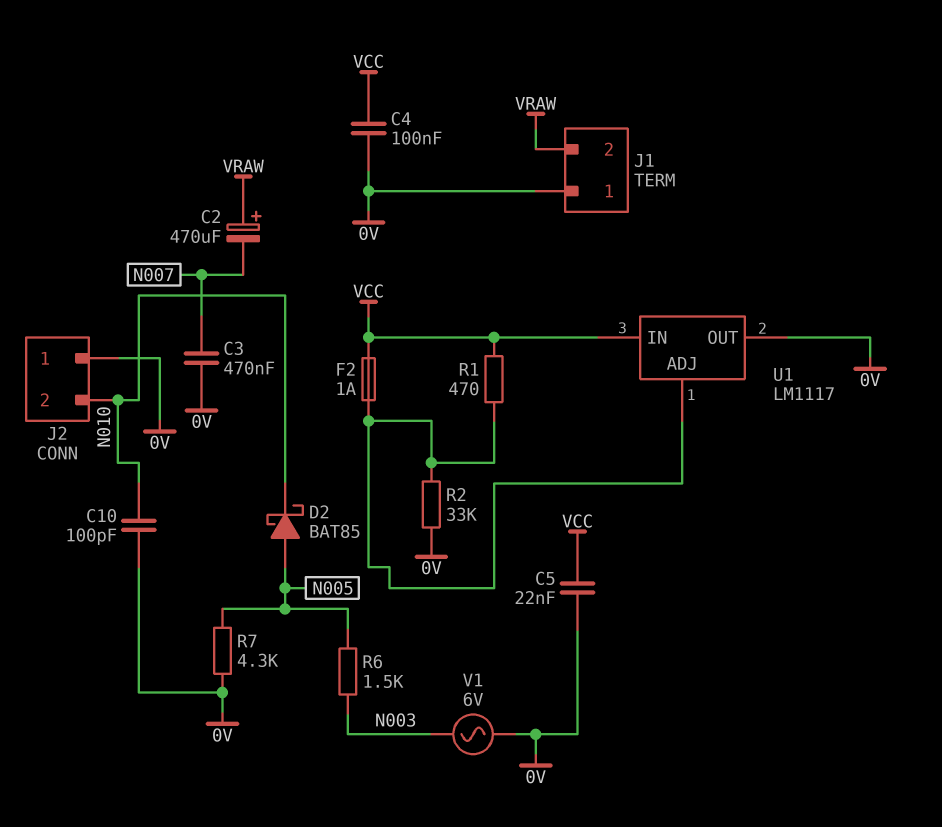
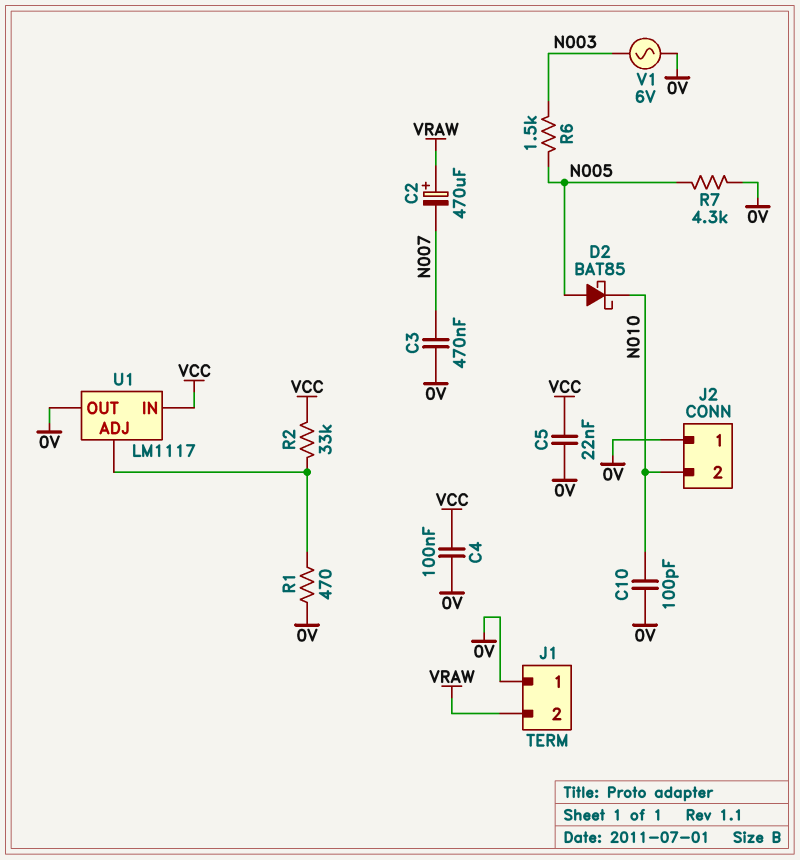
F2: 1A (U1/ADJ, VCC) -> none
R1: 470 (U1/ADJ, VCC) -> 470 (0V, U1/ADJ)
R2: 33k (0V, U1/ADJ) -> 33k (U1/ADJ, VCC)

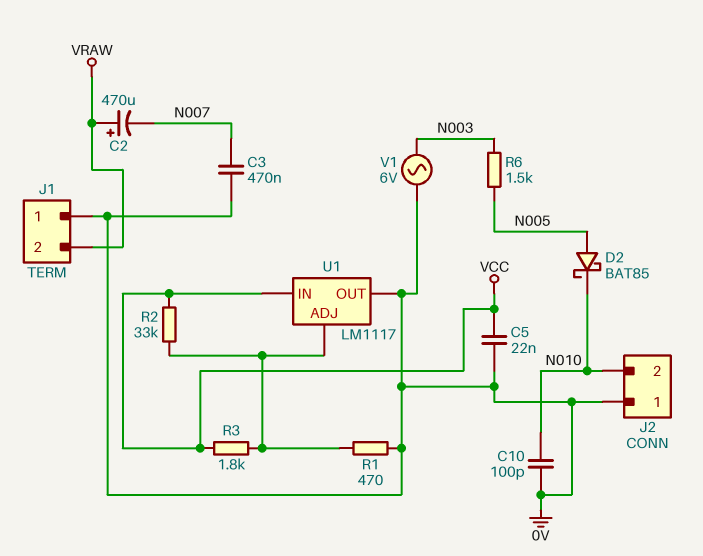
C4: 100nF (0V, VCC) -> none
R3: none -> 1.8k (U1/ADJ, VCC)
R7: 4.3k (0V, N005) -> none

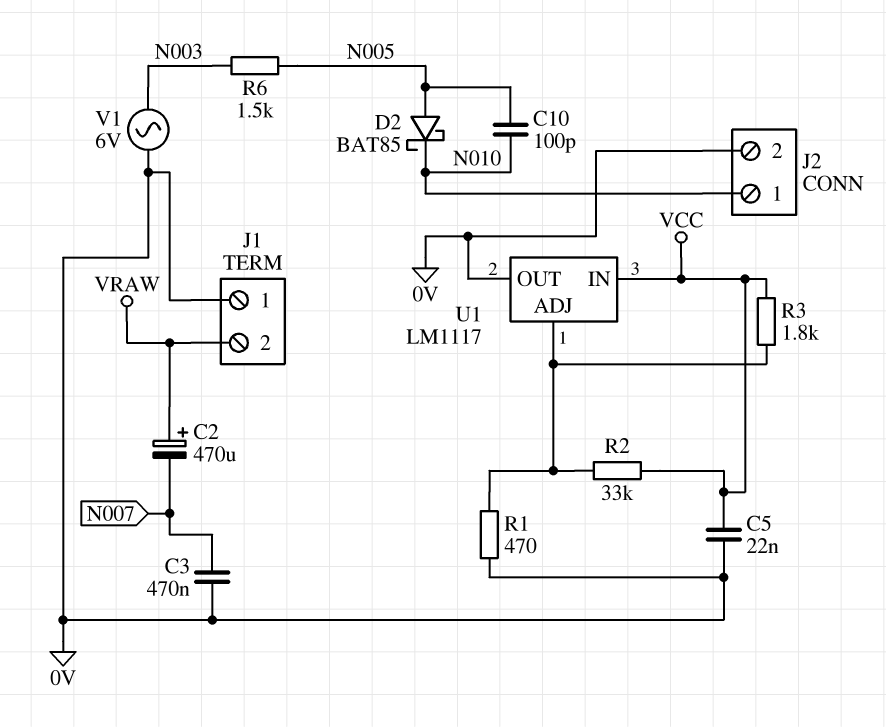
C10: 100pF (0V, N010) -> 100pF (N005, N010)
J2 pin 1: 0V -> N010
J2 pin 2: N010 -> 0V

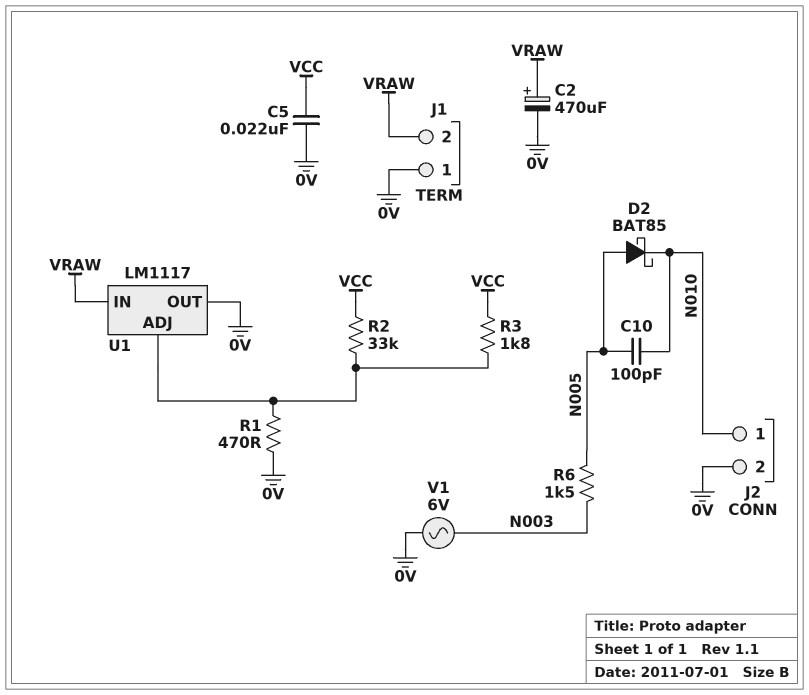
C2: 470uF (plus VRAW, minus N007) -> 470uF (plus VRAW, minus 0V)
C3: 470nF (0V, N007) -> none
U1 pin IN: VCC -> VRAW

